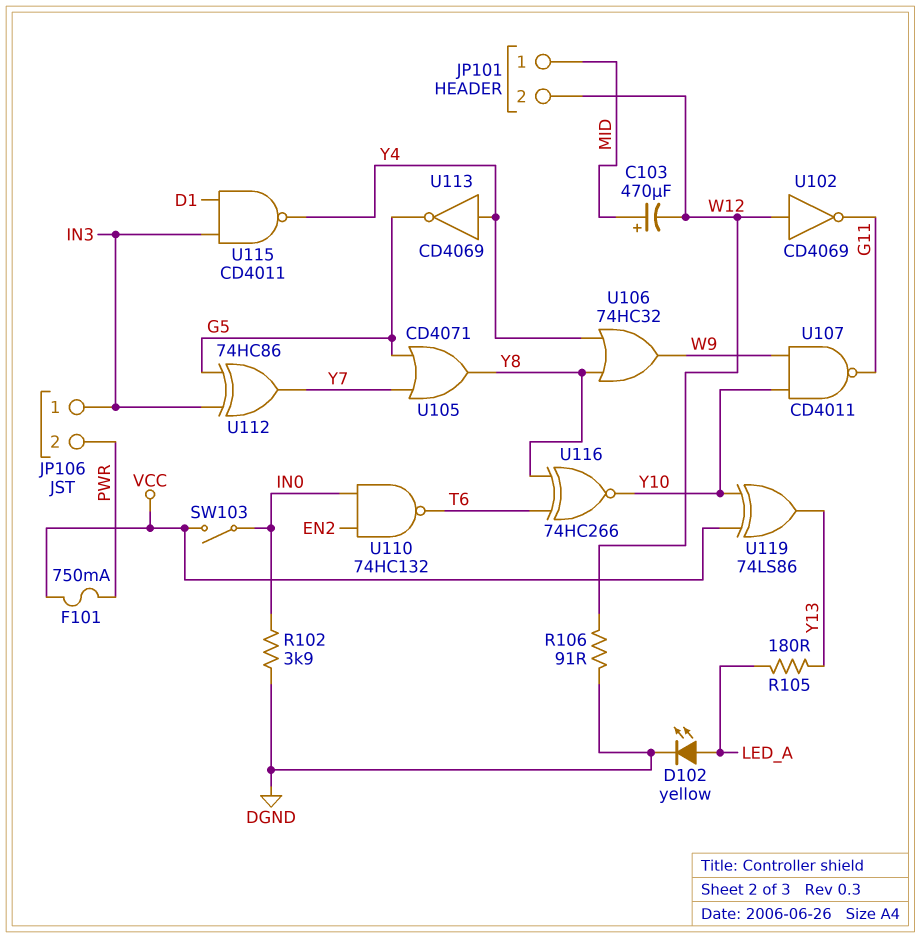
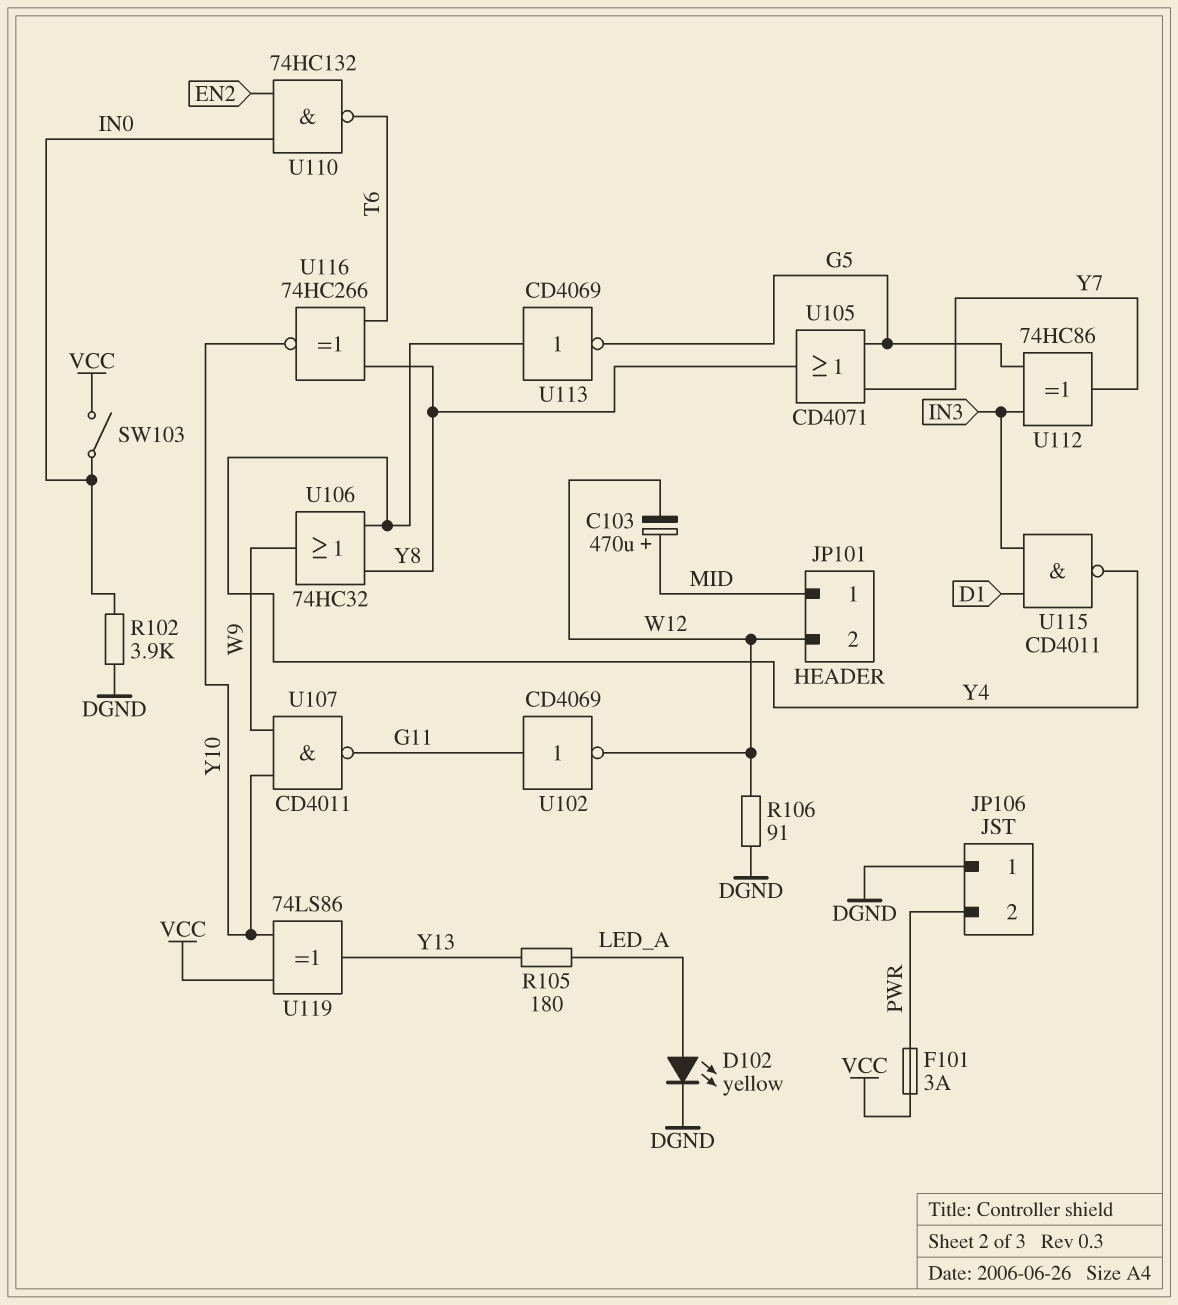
F101: 750mA (PWR, VCC) -> 3A (PWR, VCC)
JP106 pin 1: IN3 -> DGND
U102: NOT CD4069 (in W12, out G11) -> NOT CD4069 (in G11, out W12)

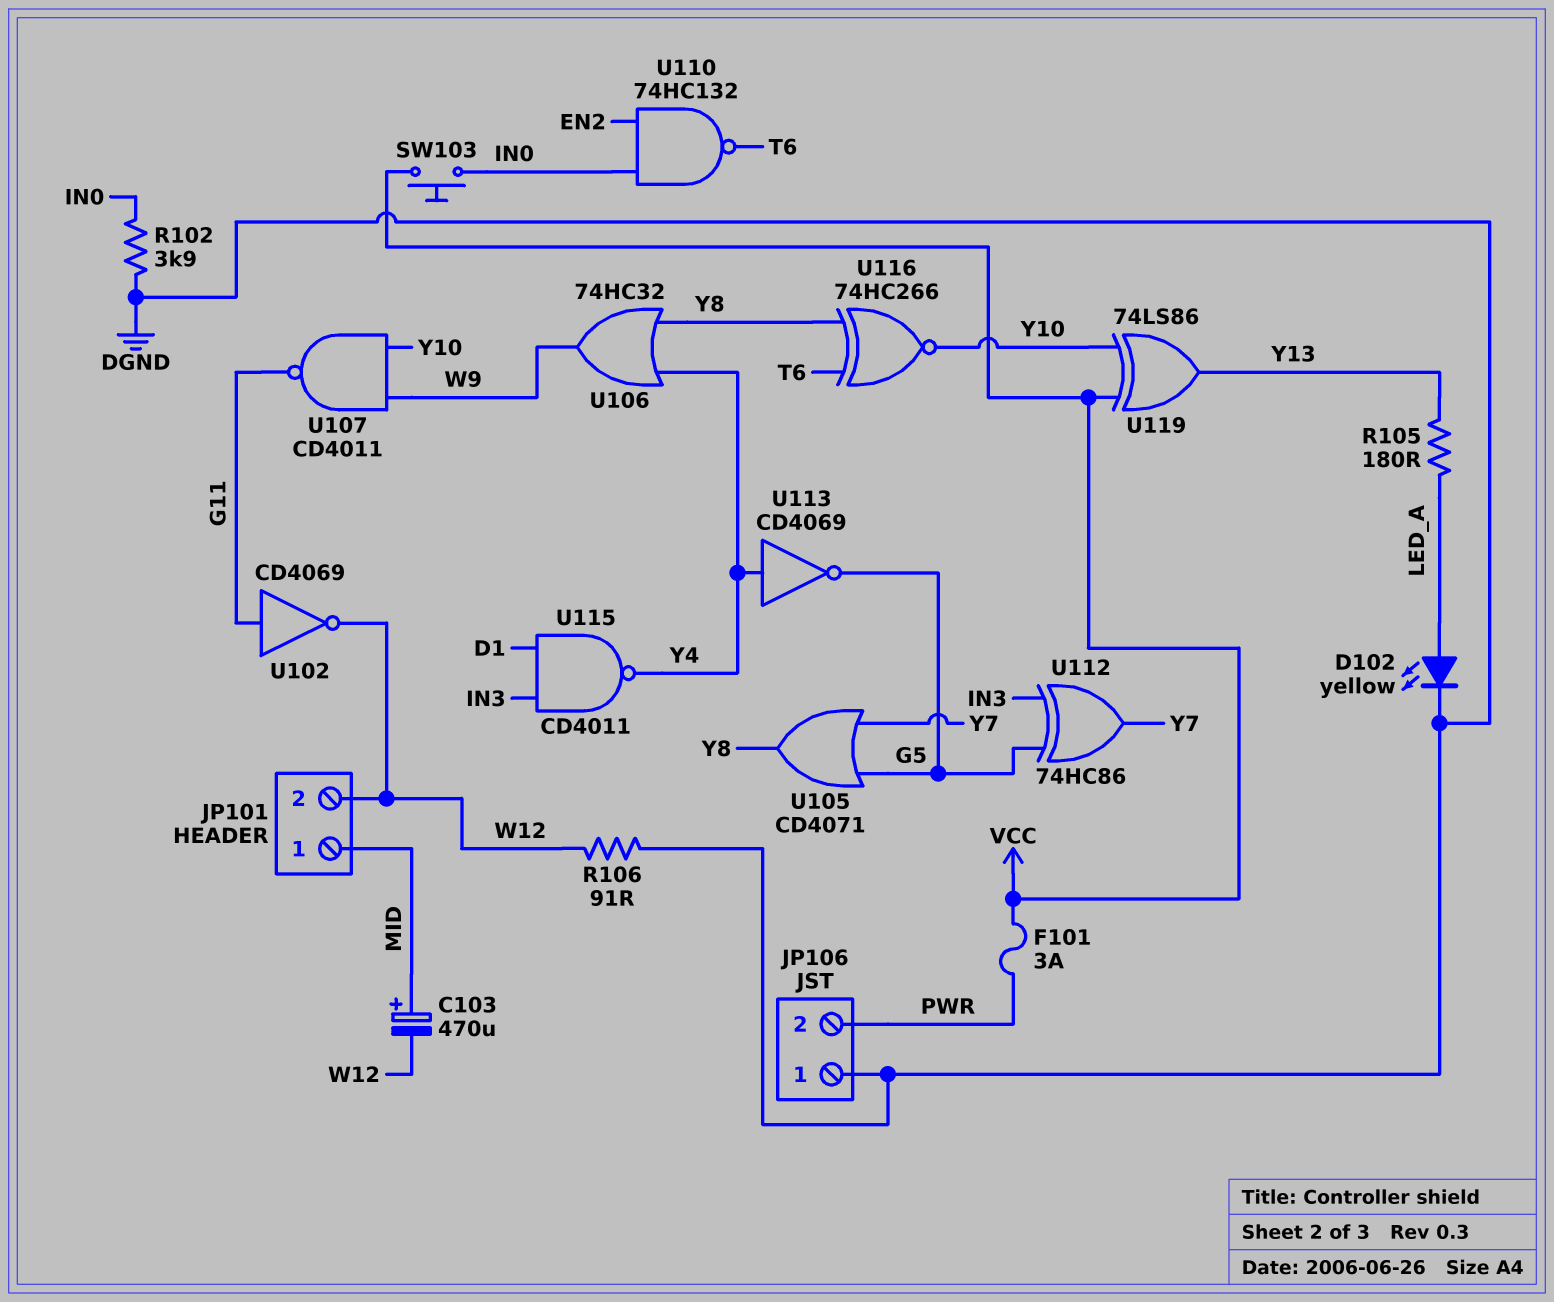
SW103: switch (IN0, VCC) -> button (IN0, VCC)

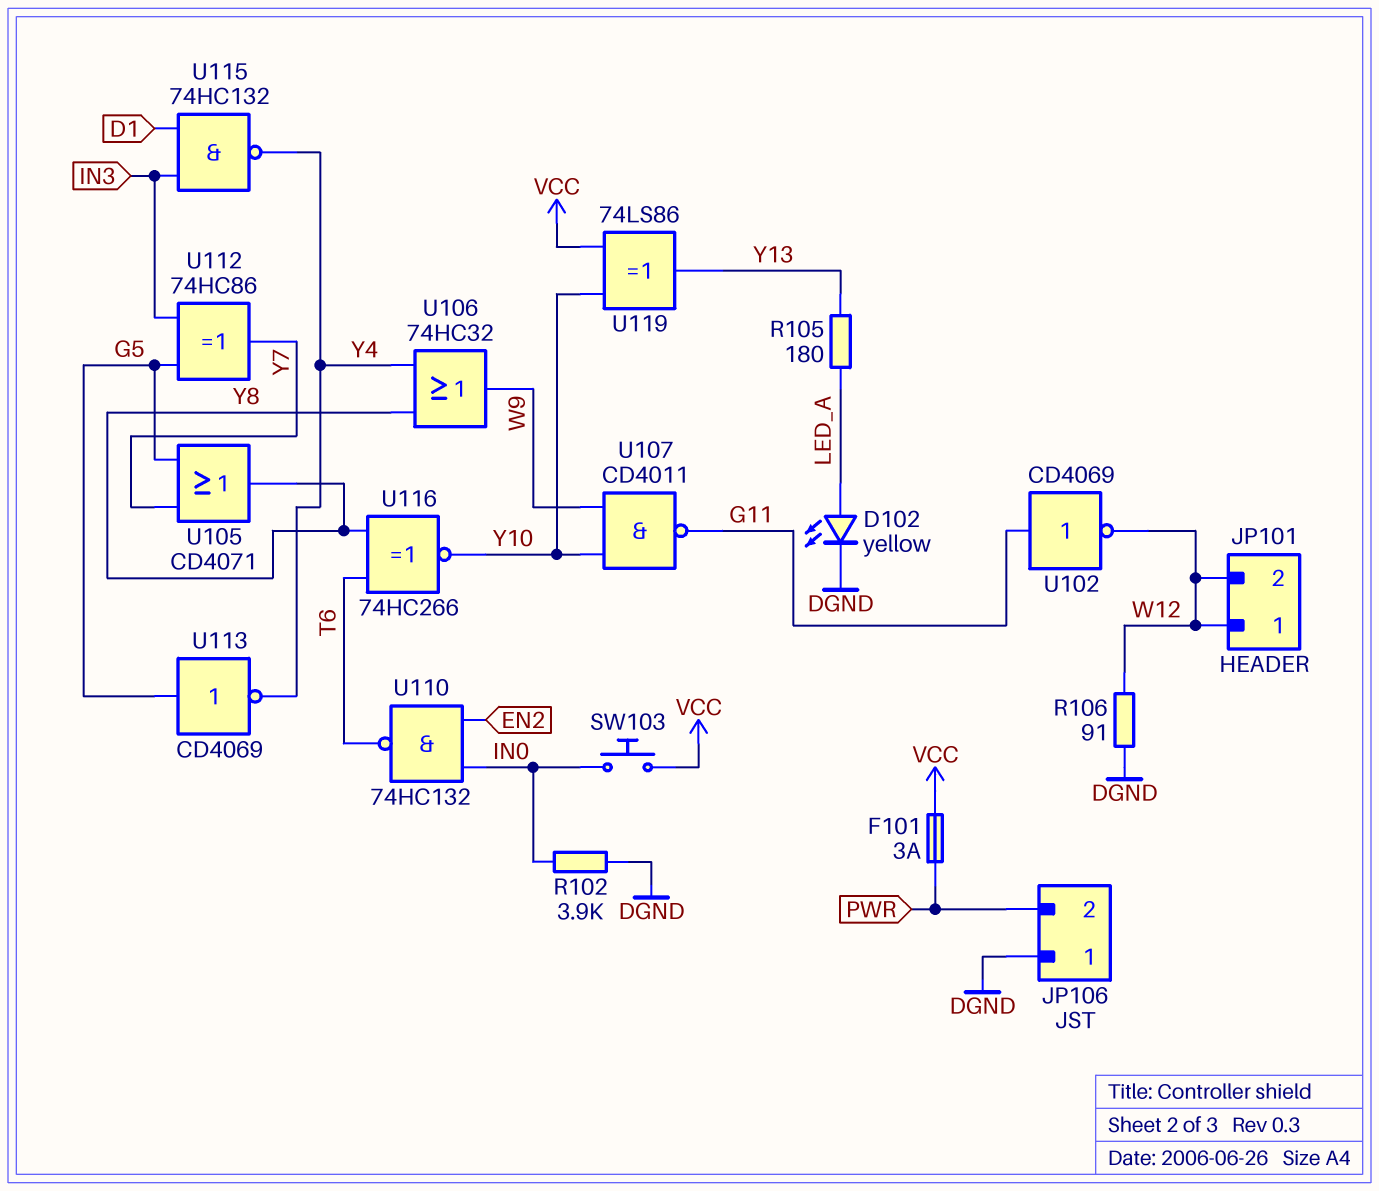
C103: 470uF (plus MID, minus W12) -> none
JP101 pin 1: MID -> W12
U113: NOT CD4069 (in Y4, out G5) -> NOT CD4069 (in G5, out Y4)
U115: NAND CD4011 (in D1, in IN3, out Y4) -> NAND 74HC132 (in D1, in IN3, out Y4)

